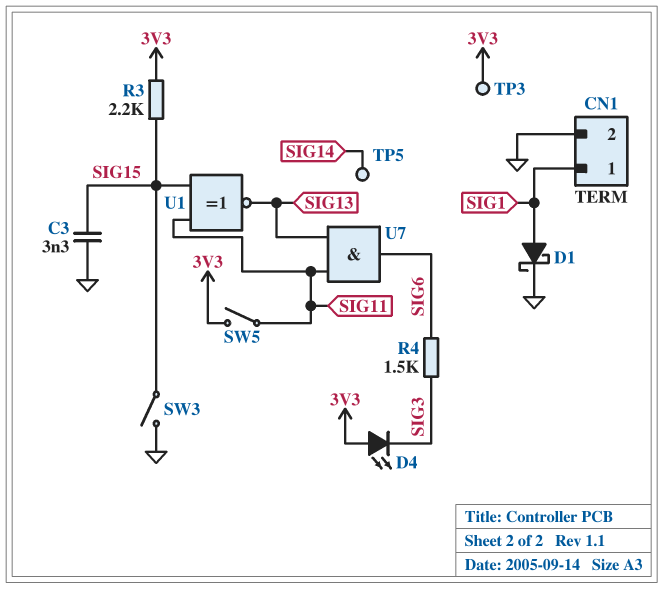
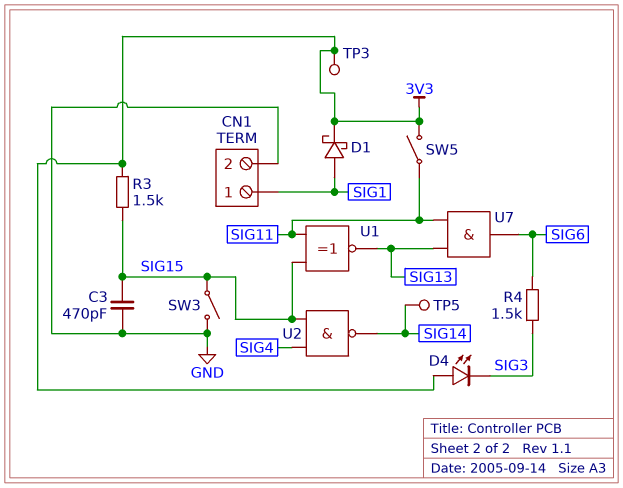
C3: 3.3nF (GND, SIG15) -> 470pF (GND, SIG15)
D1: schottky (A SIG1, K GND) -> schottky (A SIG1, K 3V3)
R3: 2.2k (3V3, SIG15) -> 1.5k (3V3, SIG15)
U2: none -> NAND (in SIG4, in SIG15, out SIG14)

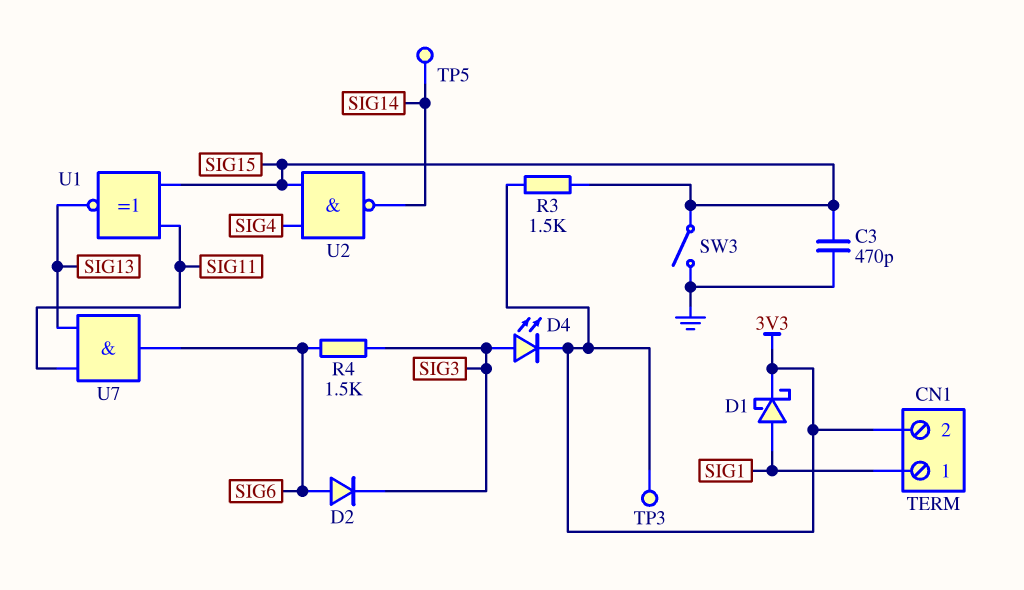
CN1 pin 2: GND -> 3V3
D2: none -> diode (A SIG6, K SIG3)
D4: LED (A 3V3, K SIG3) -> LED (A SIG3, K 3V3)
SW5: switch (3V3, SIG11) -> none

